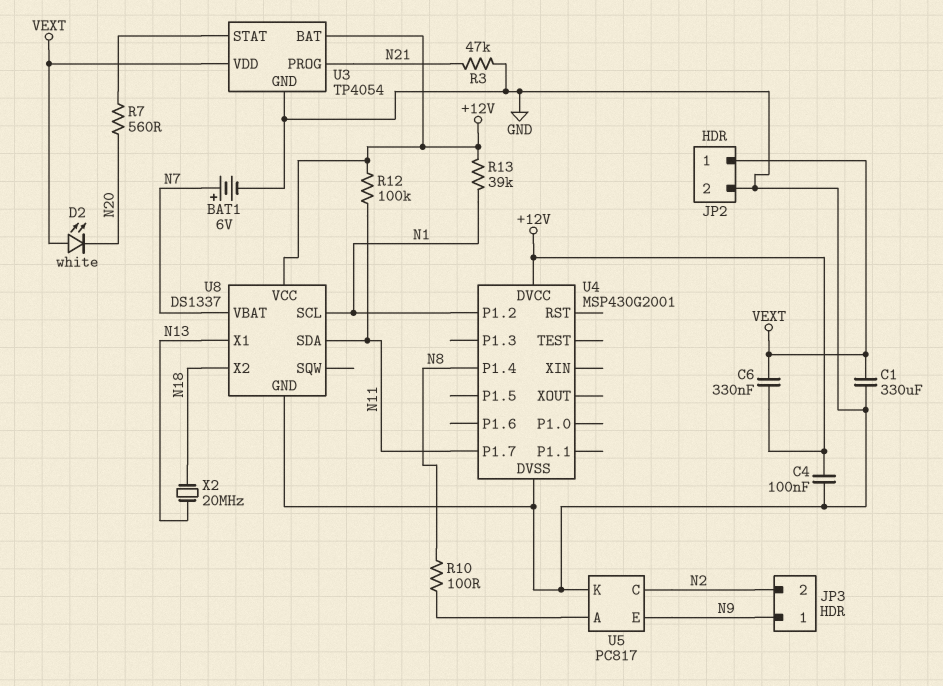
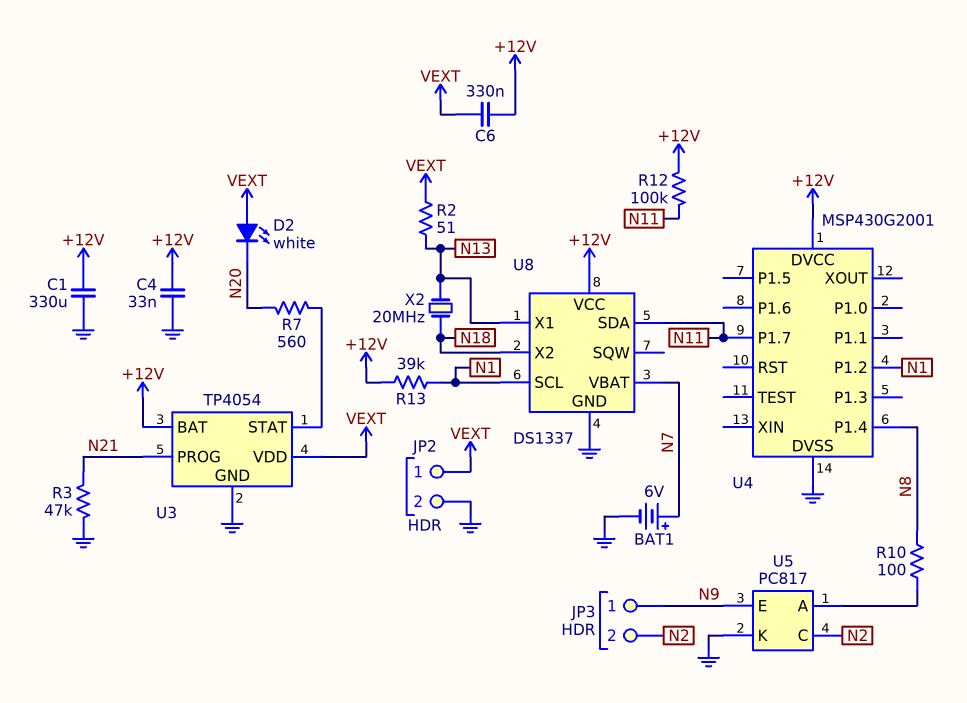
C1: 330uF (GND, VEXT) -> 330uF (+12V, GND)
C4: 100nF (+12V, GND) -> 33nF (+12V, GND)
R2: none -> 51 (N13, VEXT)

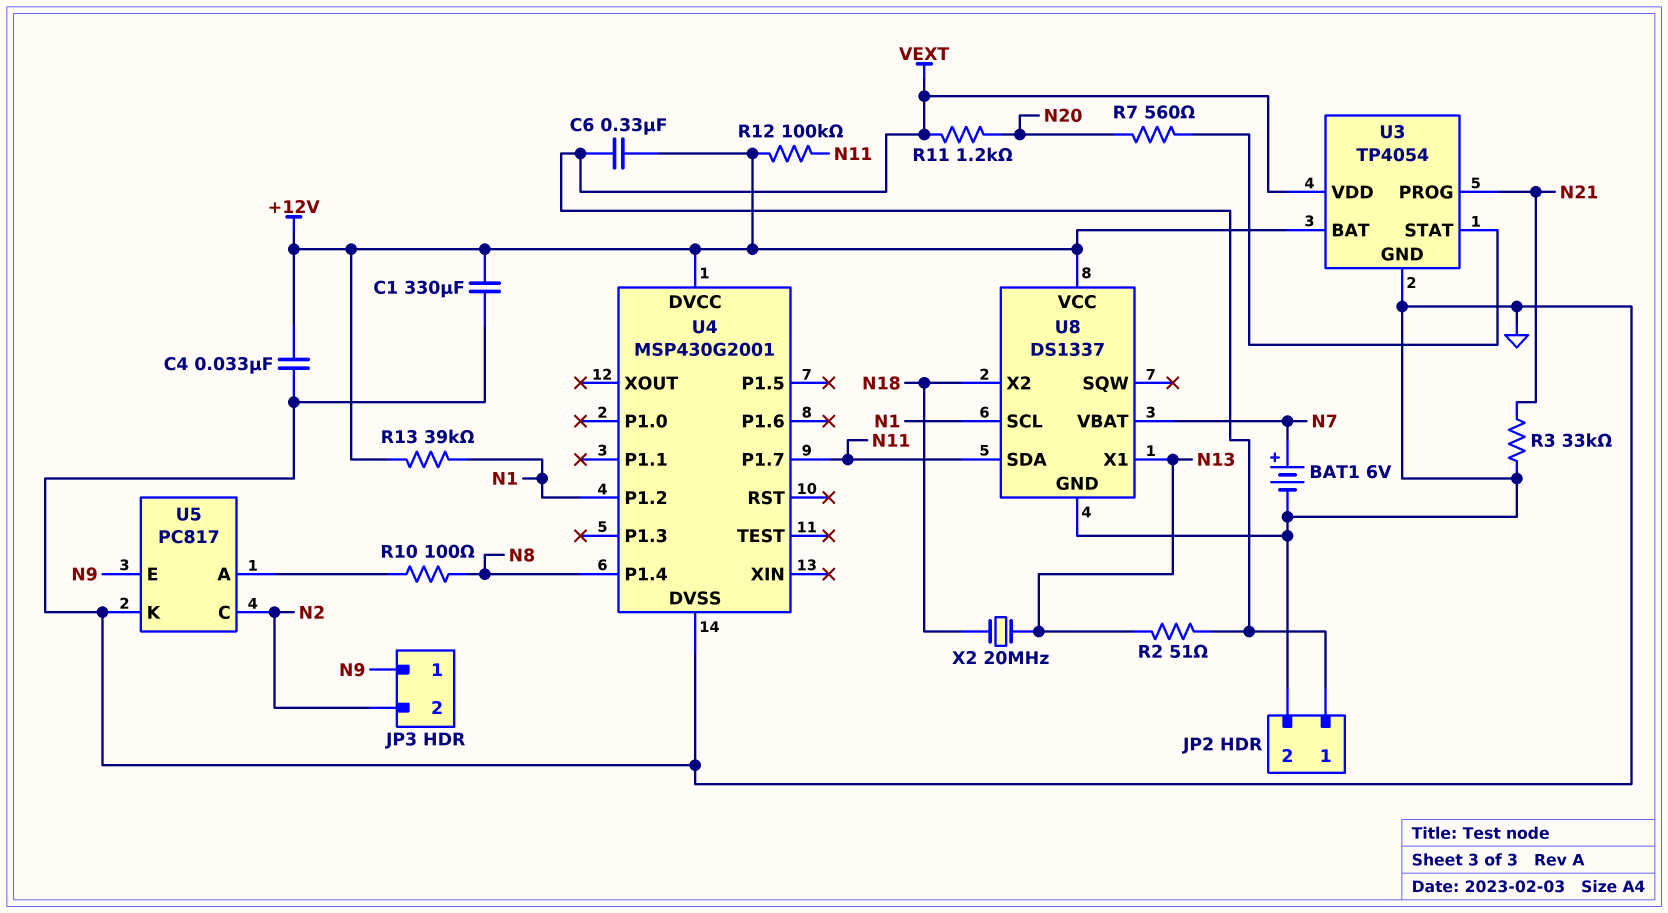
D2: LED white (A VEXT, K N20) -> none
R3: 47k (GND, N21) -> 33k (GND, N21)
R11: none -> 1.2k (N20, VEXT)

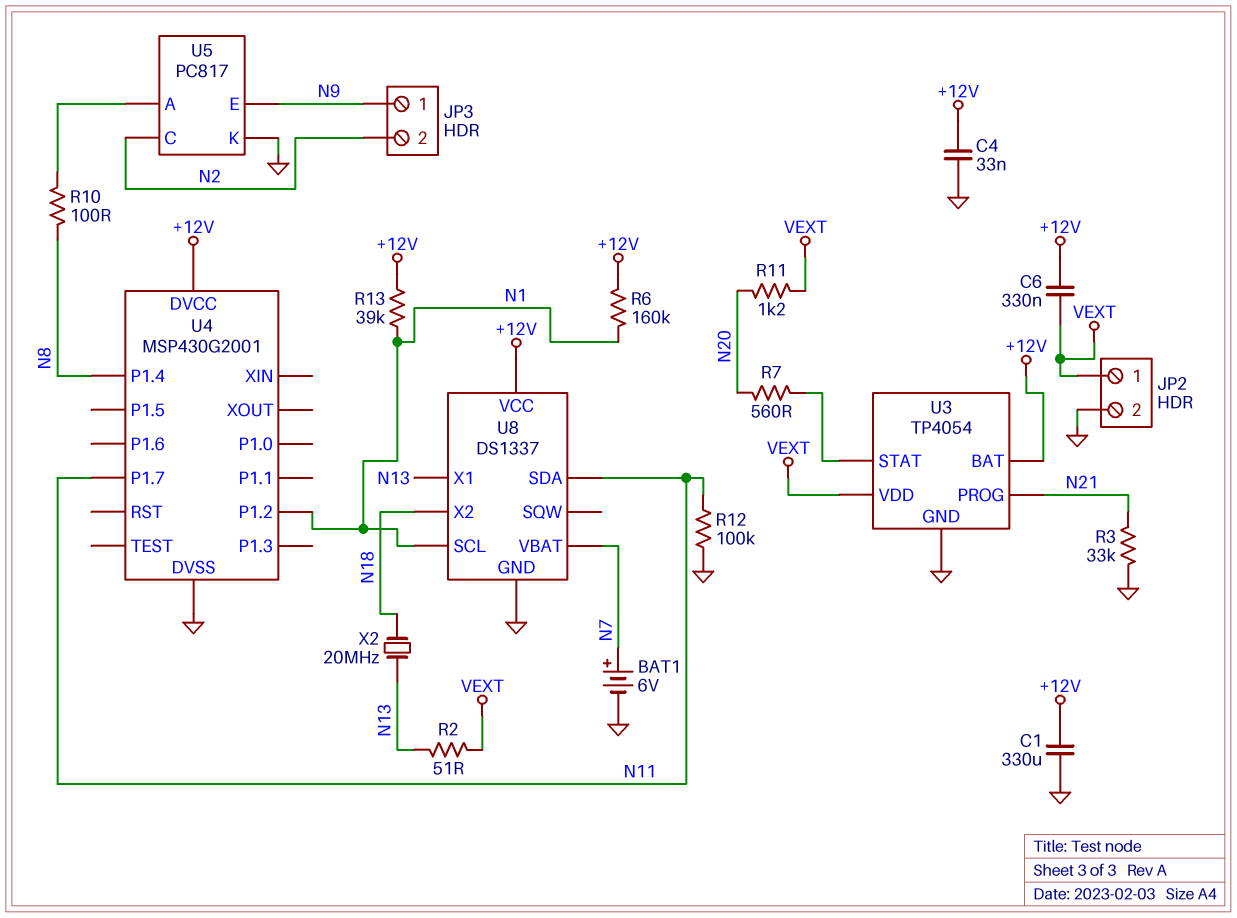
R6: none -> 160k (+12V, N1)
R12: 100k (+12V, N11) -> 100k (GND, N11)

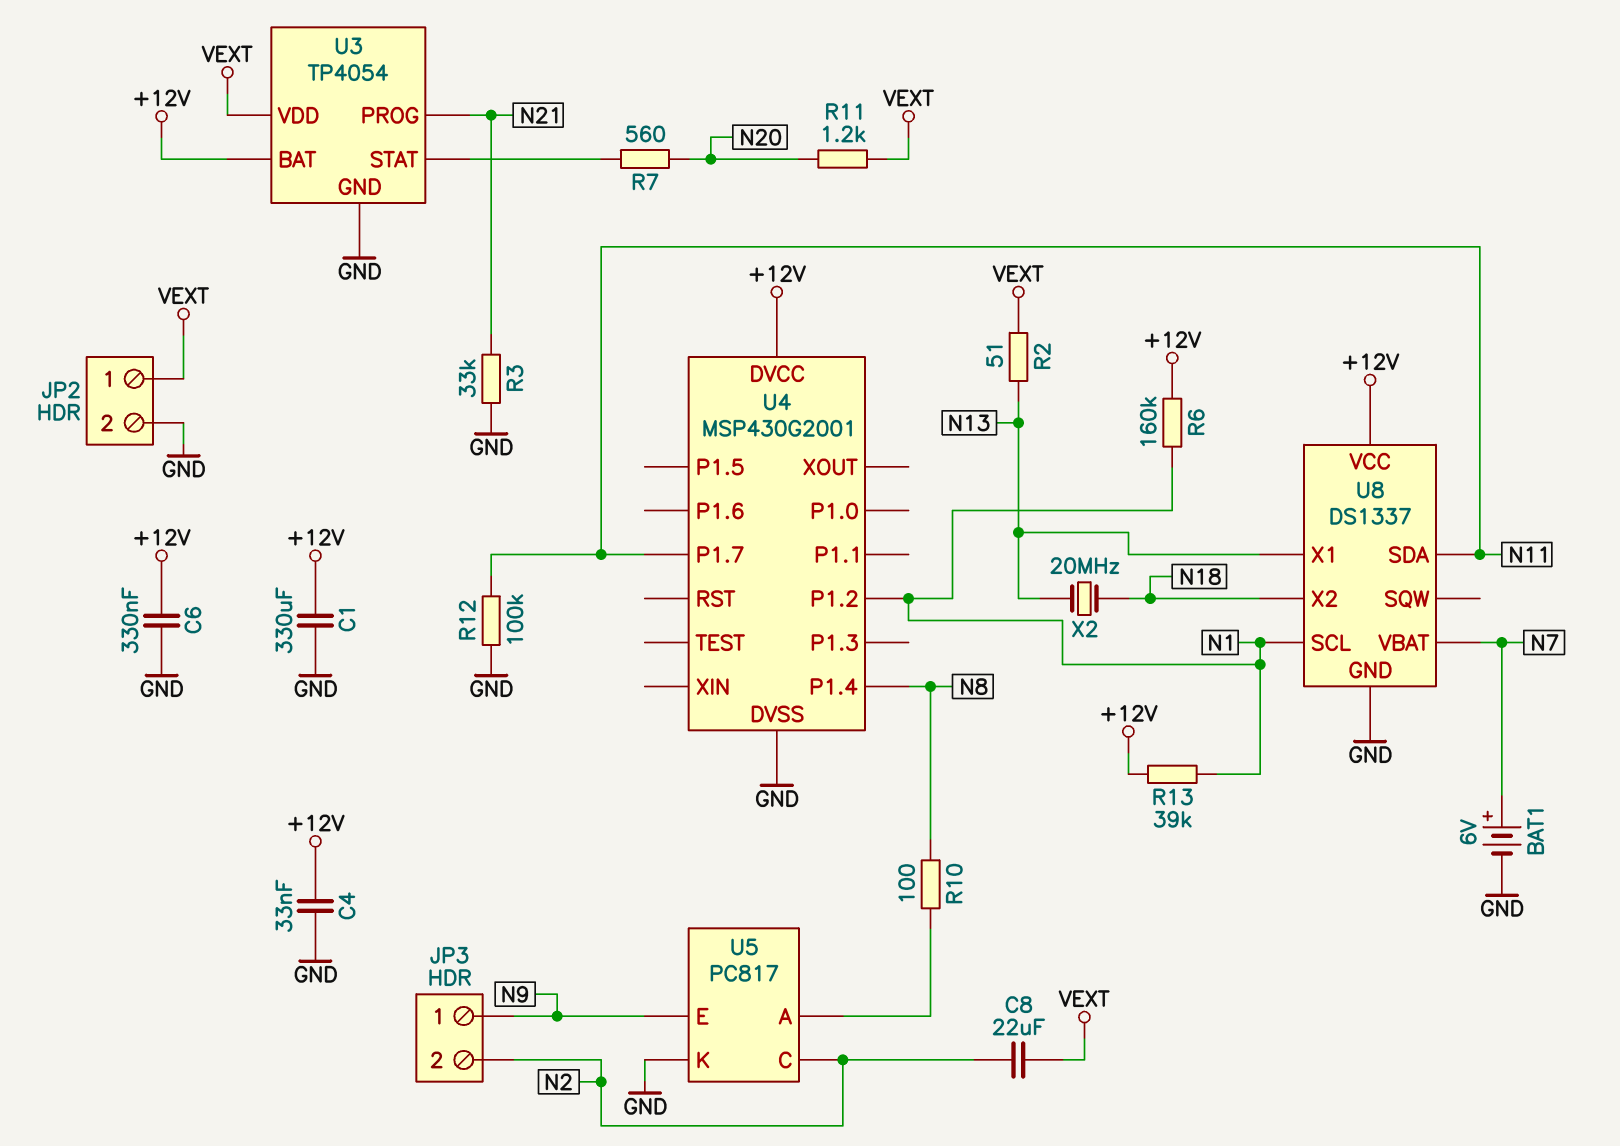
C6: 330nF (+12V, VEXT) -> 330nF (+12V, GND)
C8: none -> 22uF (N2, VEXT)

